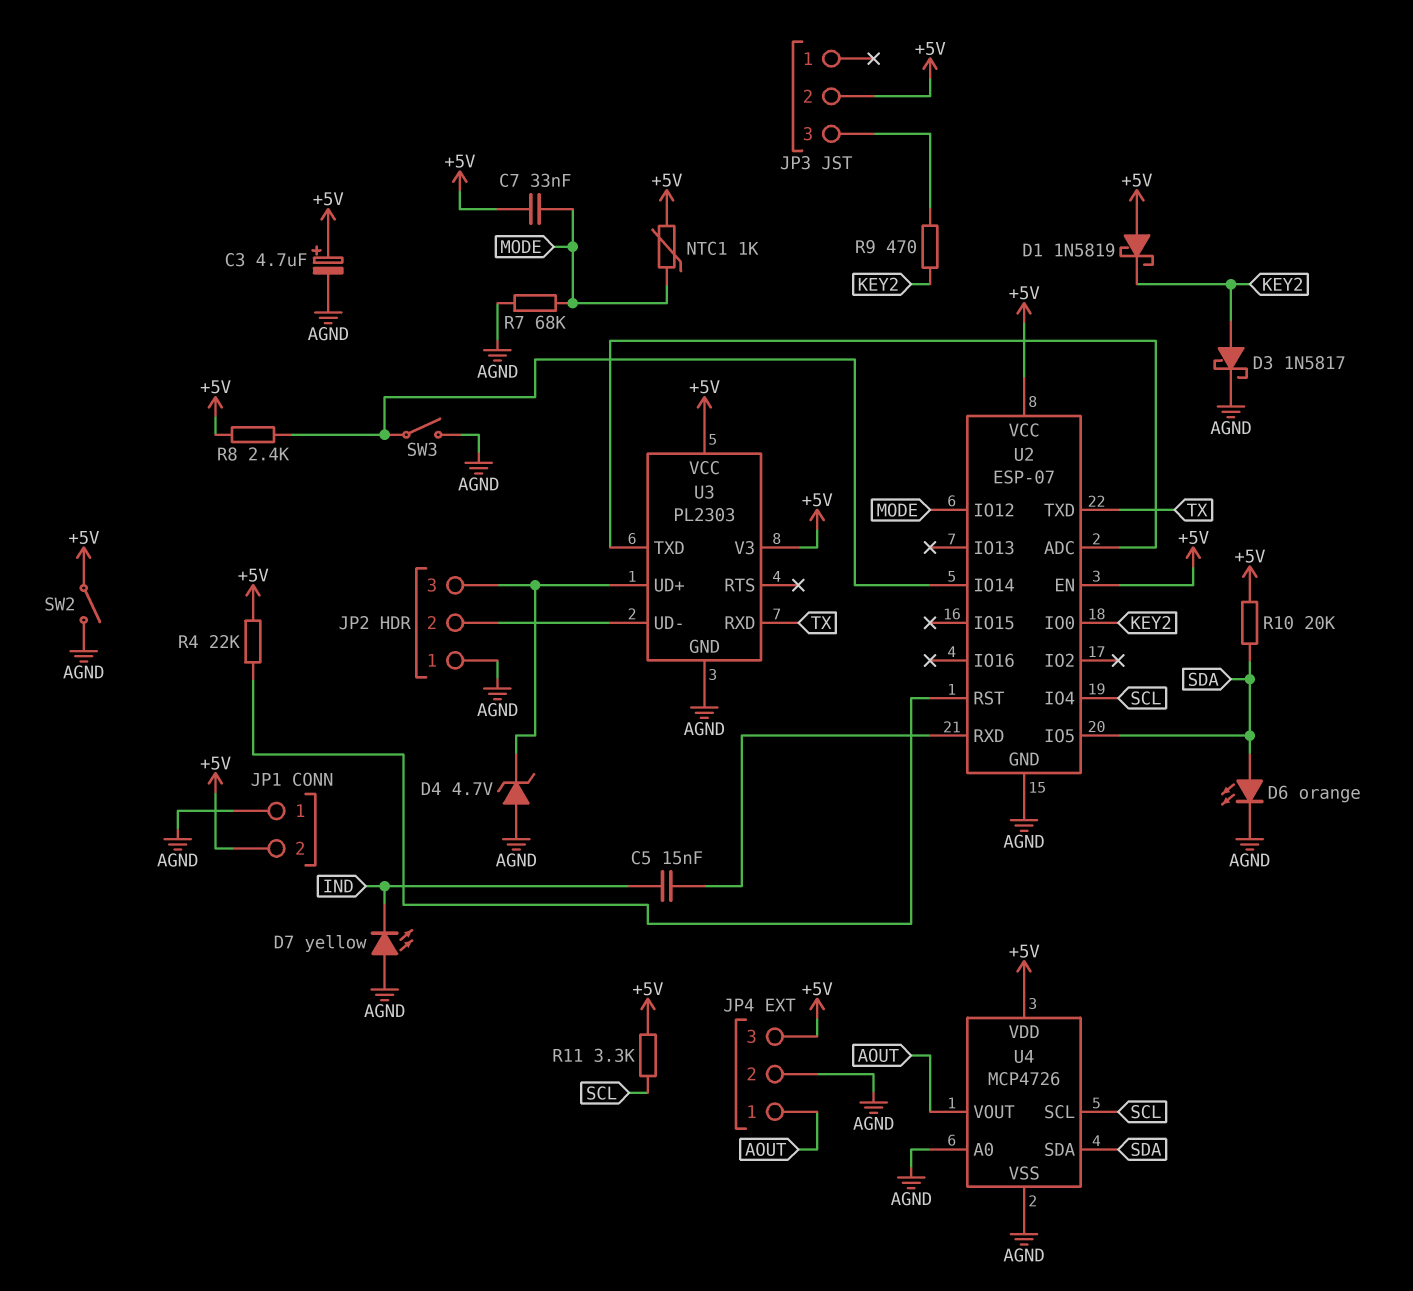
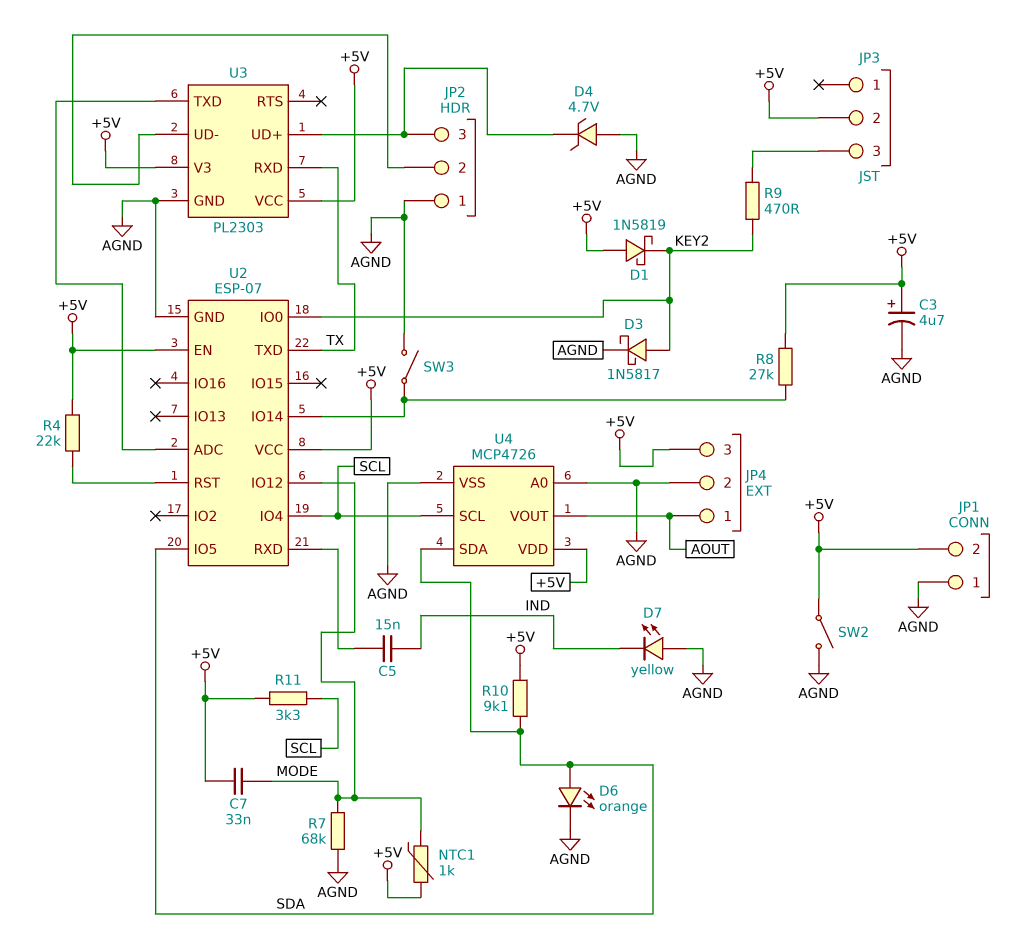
R8: 2.4k (+5V, U2/IO14) -> 27k (+5V, U2/IO14)
R10: 20k (+5V, SDA) -> 9.1k (+5V, SDA)

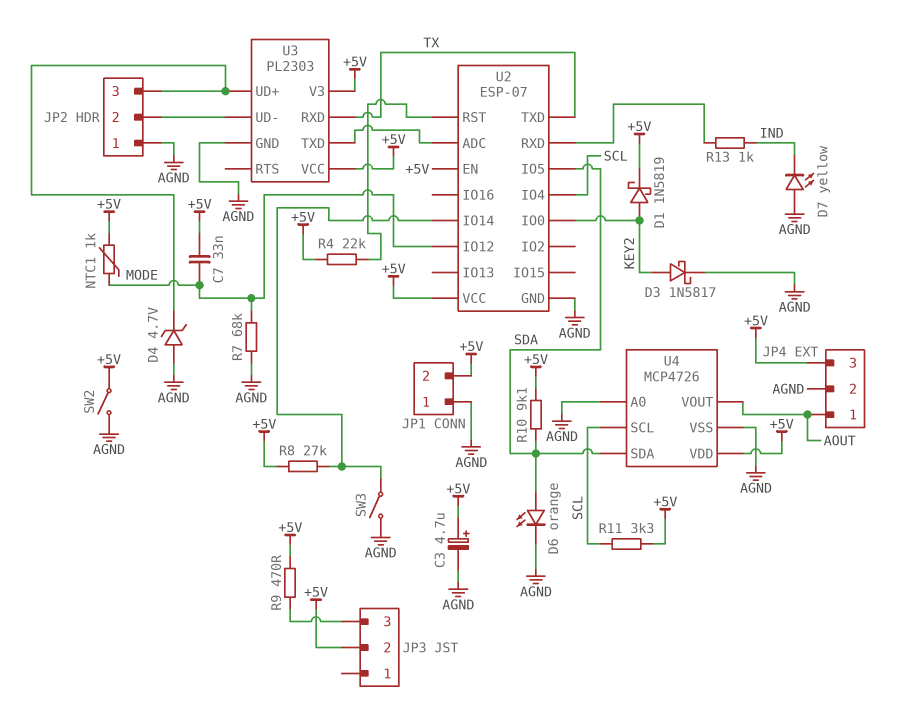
C5: 15nF (IND, U2/RXD) -> none
D1: schottky 1N5819 (A +5V, K KEY2) -> schottky 1N5819 (A KEY2, K +5V)
R9: 470 (JP3/3, KEY2) -> 470 (+5V, JP3/3)
R13: none -> 1k (IND, U2/RXD)

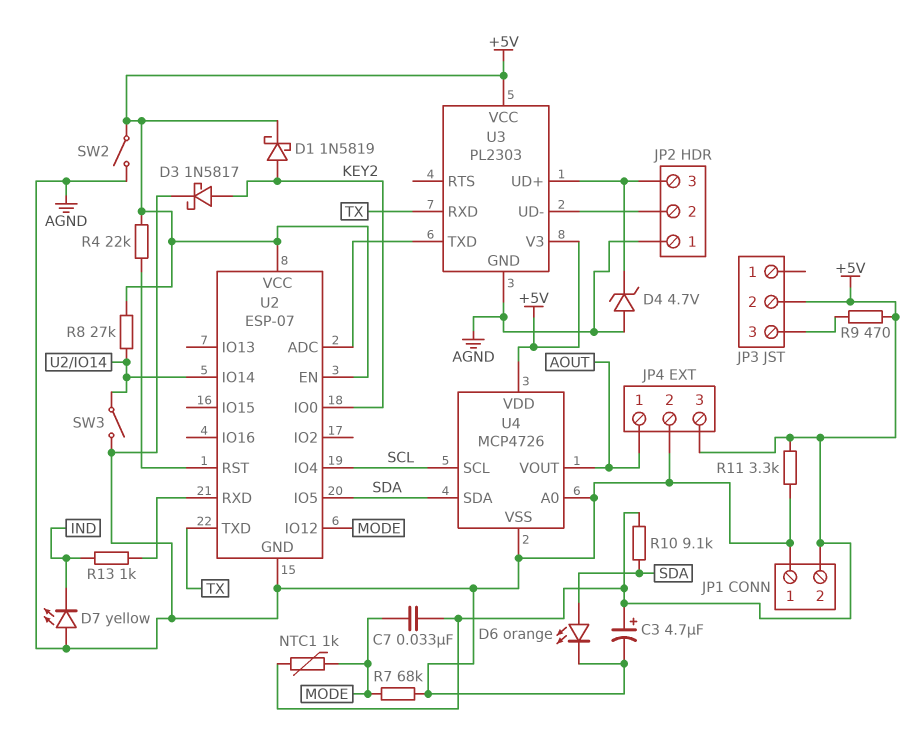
R11: 3.3k (+5V, SCL) -> 3.3k (+5V, AGND)

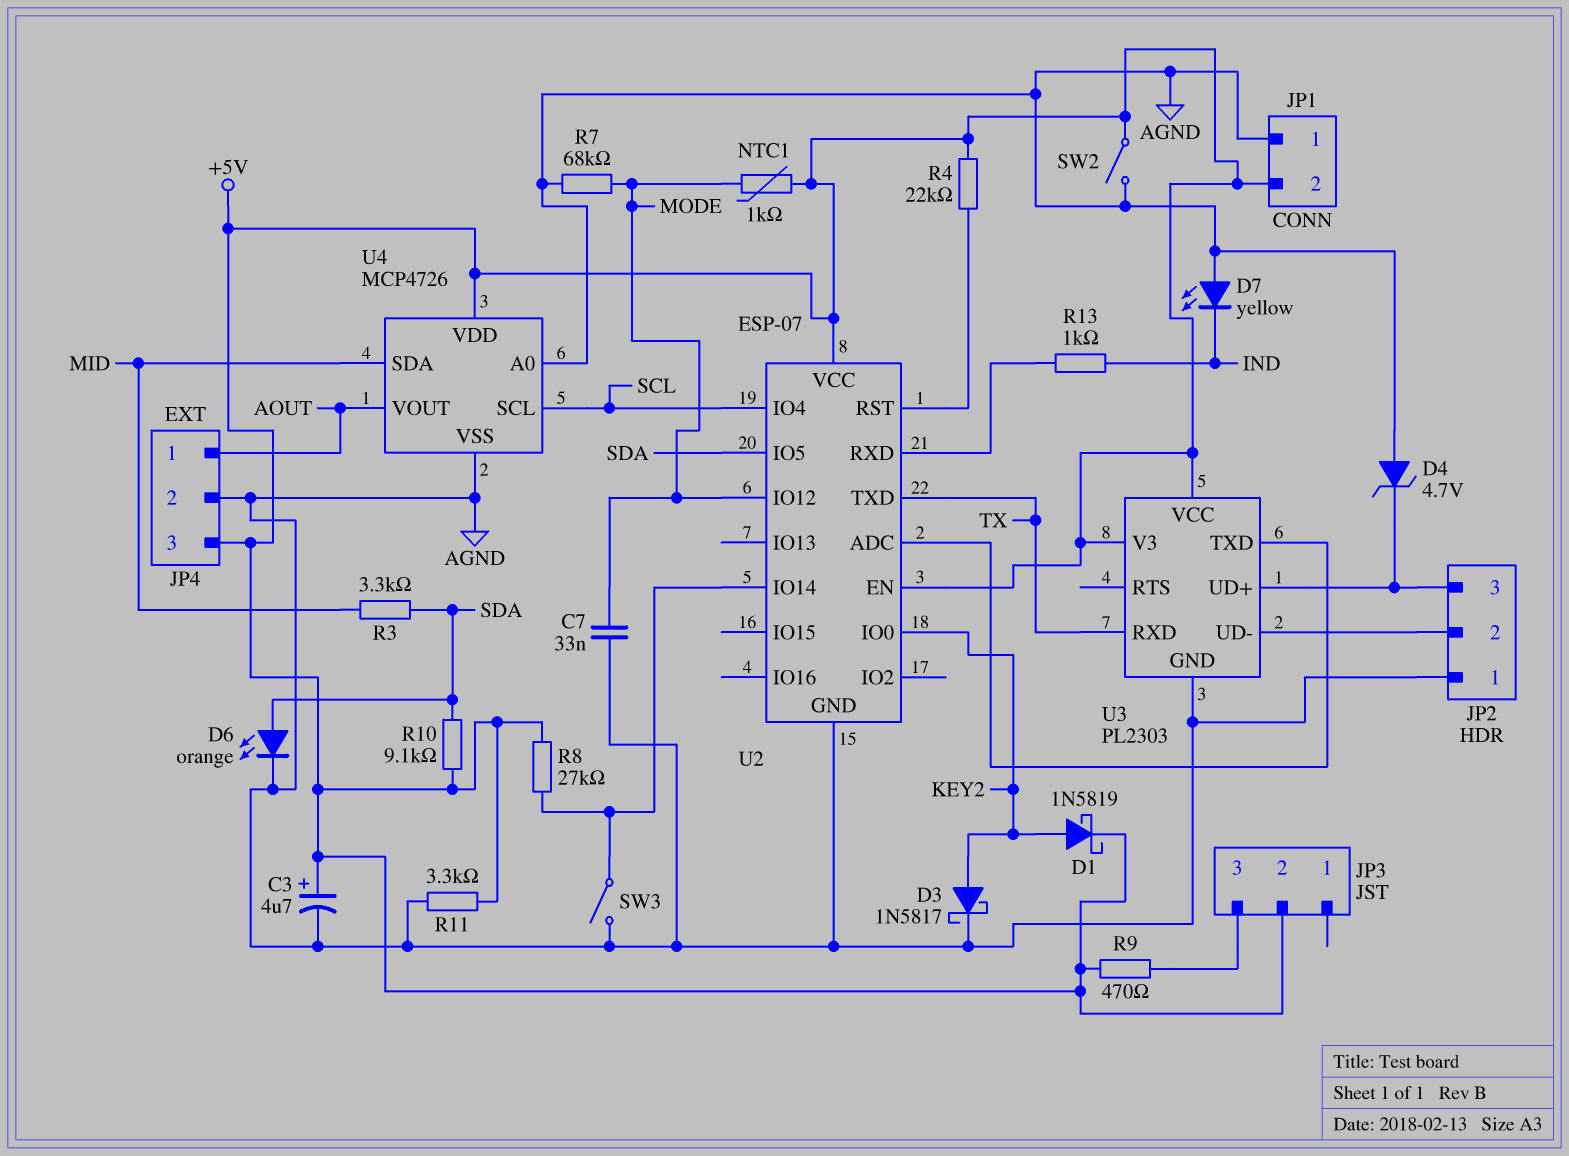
C7: 33nF (+5V, MODE) -> 33nF (AGND, MODE)
R3: none -> 3.3k (MID, SDA)
U4 pin SDA: SDA -> MID

